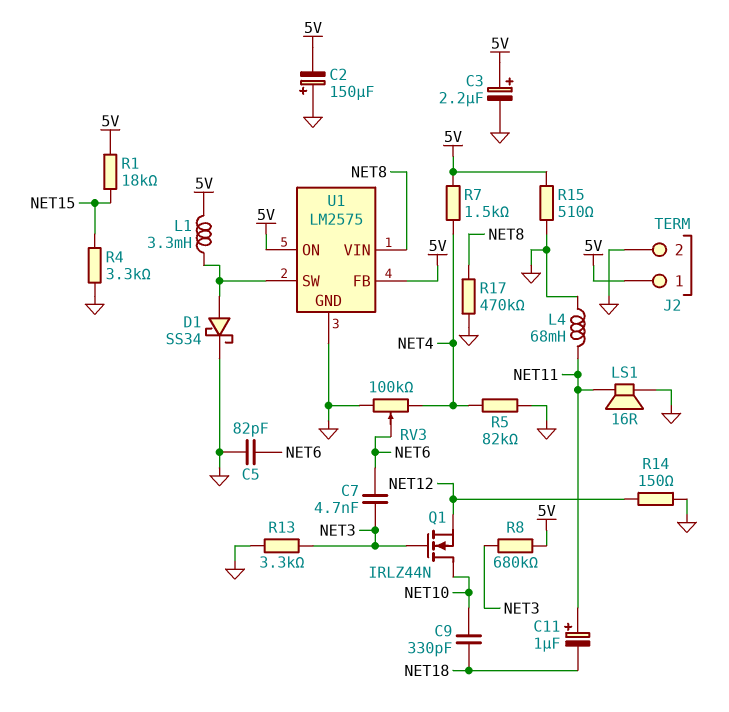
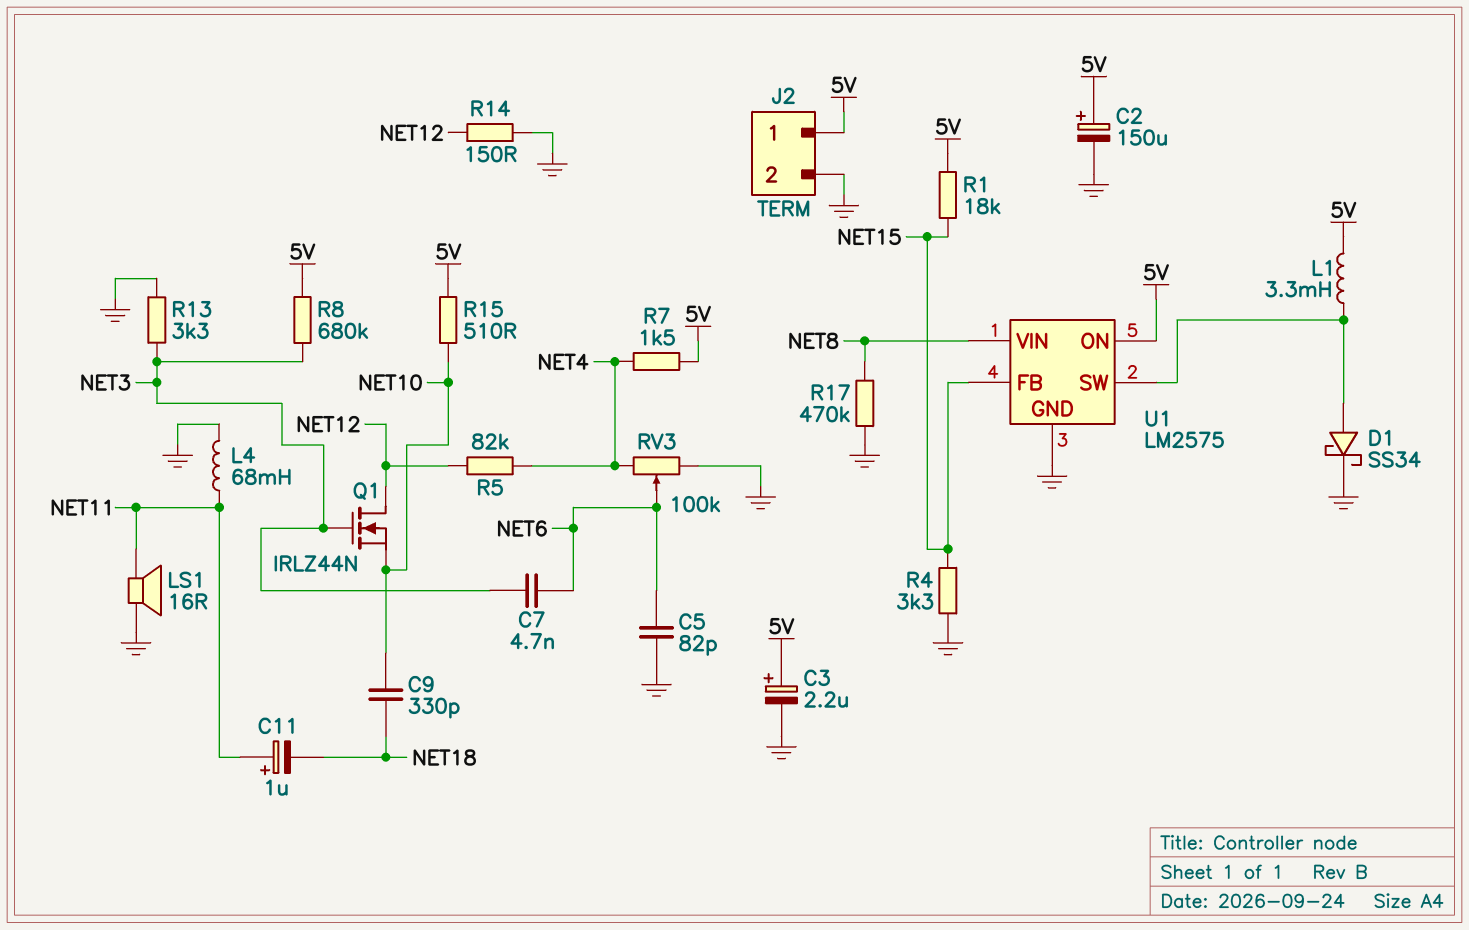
C2: 150uF (plus GND, minus 5V) -> 150uF (plus 5V, minus GND)
Q1: NMOS IRLZ44N (G NET3, D NET10, S NET12) -> NMOS IRLZ44N (G NET3, D NET12, S NET10)
R5: 82k (GND, NET4) -> 82k (NET4, NET12)
R15: 510 (5V, GND) -> 510 (5V, NET10)
U1 pin FB: 5V -> NET15

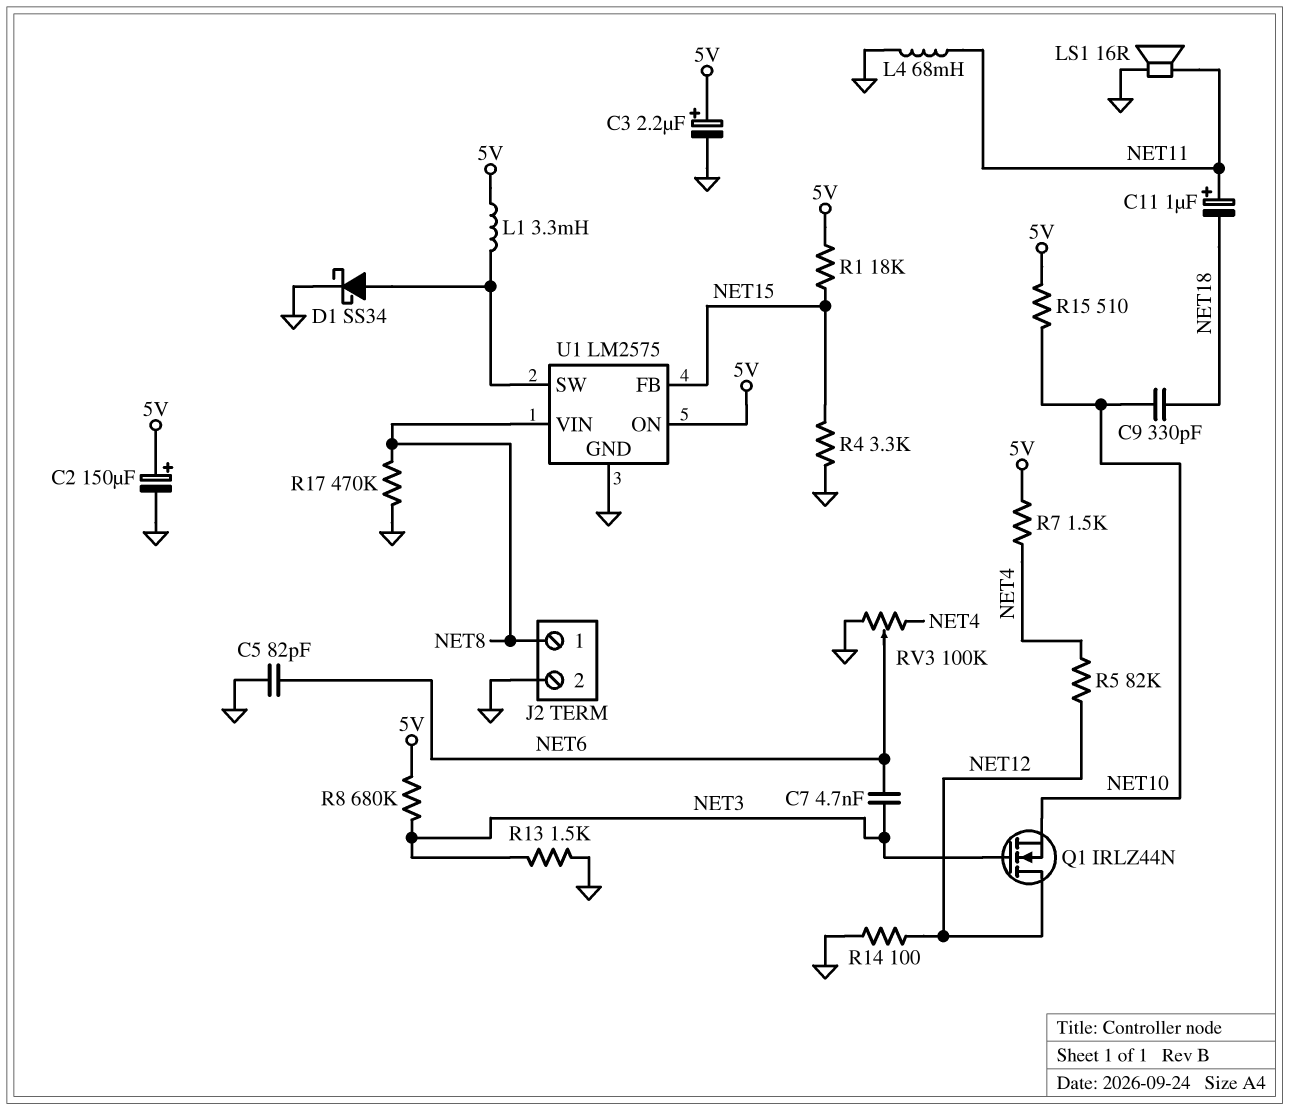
J2 pin 1: 5V -> NET8
R13: 3.3k (GND, NET3) -> 1.5k (GND, NET3)
R14: 150 (GND, NET12) -> 100 (GND, NET12)

